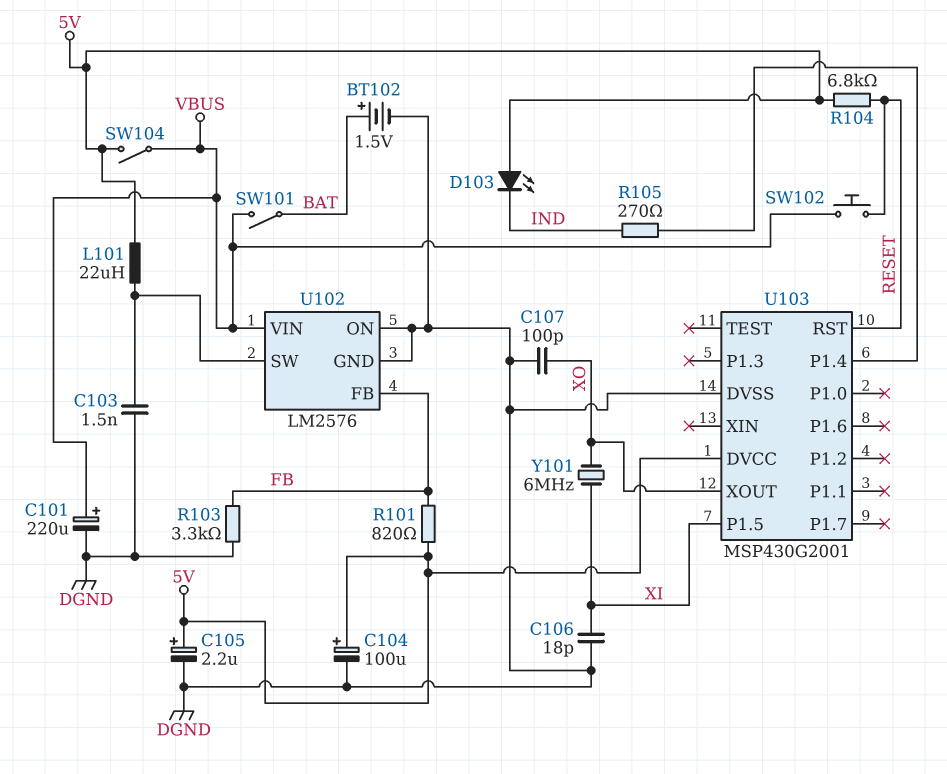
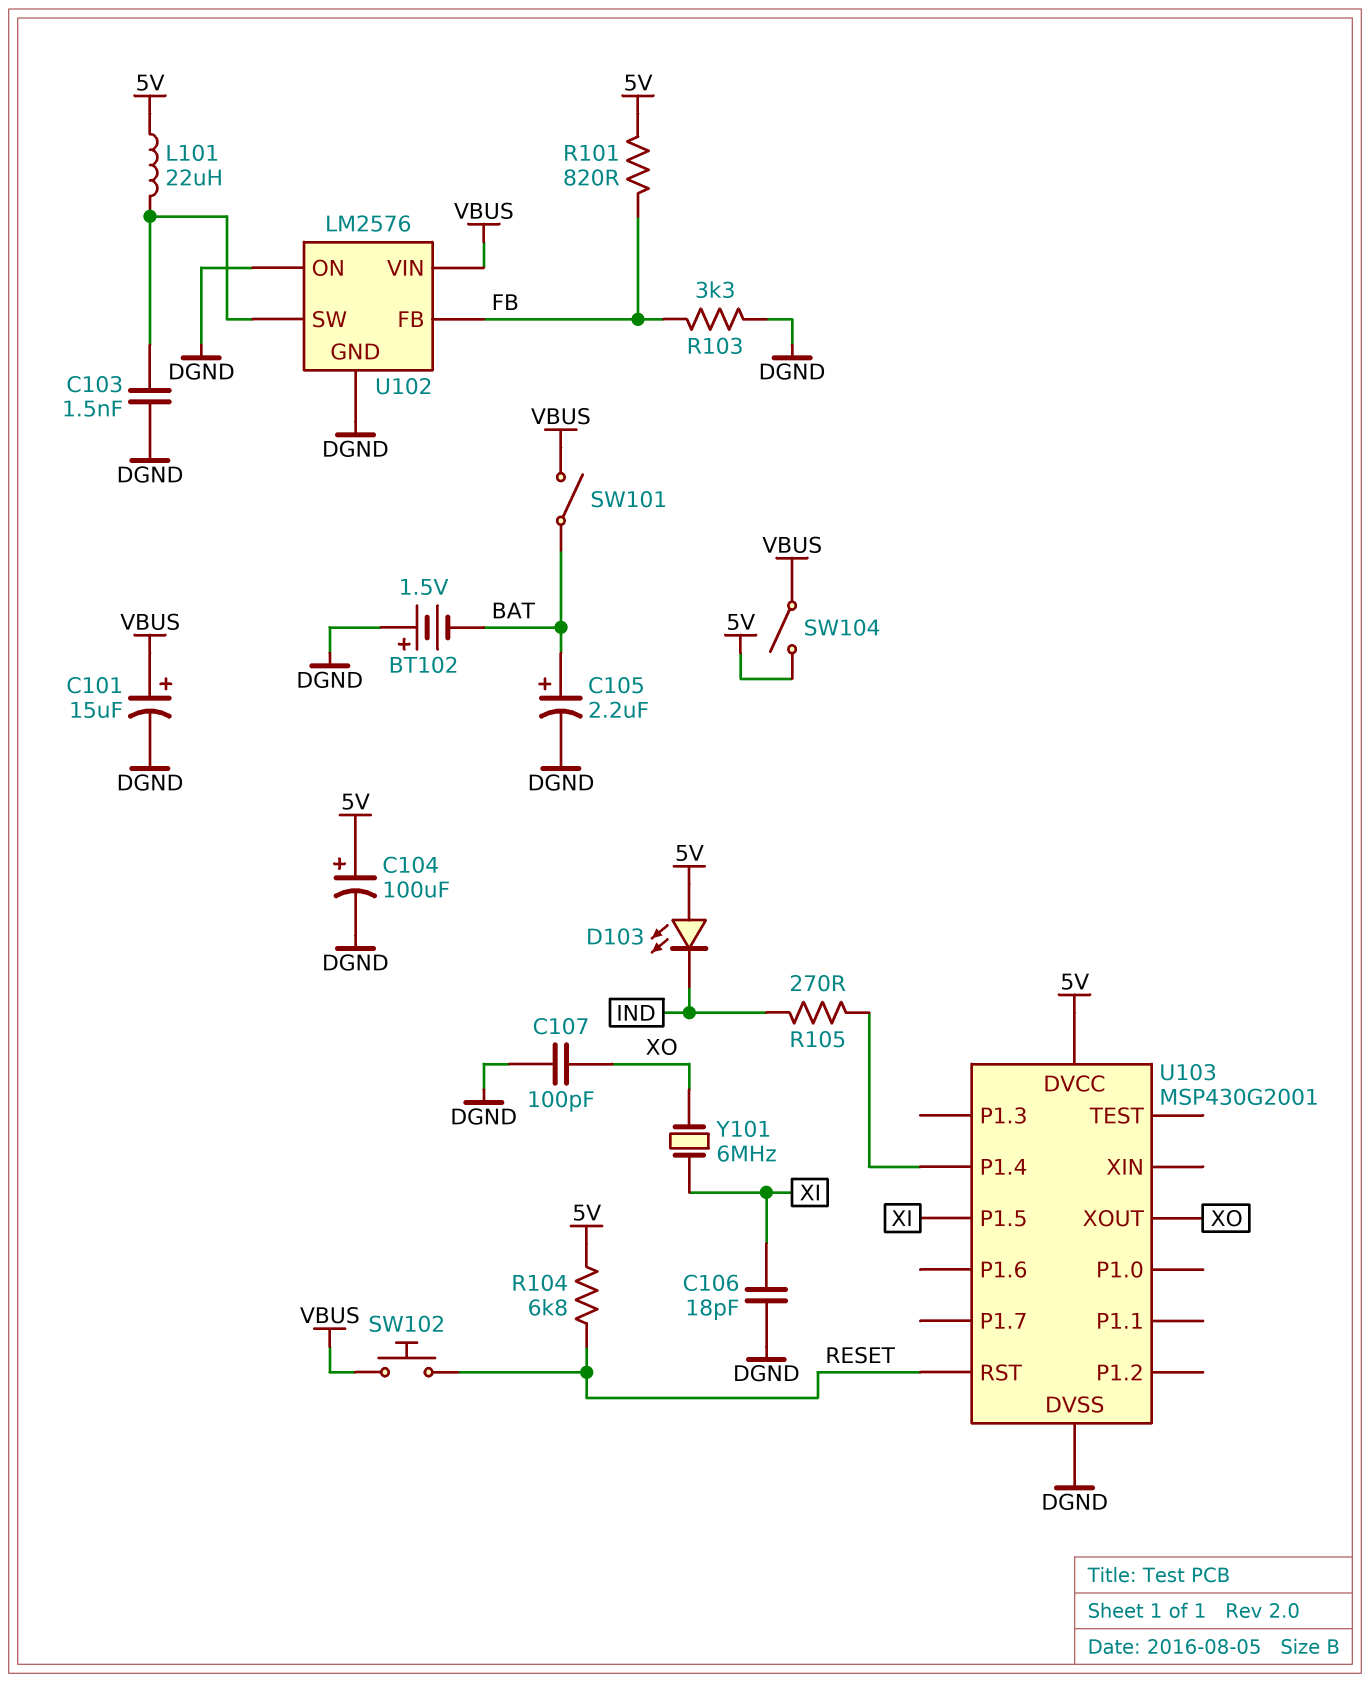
BT102: 1.5V (plus BAT, minus DGND) -> 1.5V (plus DGND, minus BAT)
C101: 220uF (plus VBUS, minus DGND) -> 15uF (plus VBUS, minus DGND)
C105: 2.2uF (plus 5V, minus DGND) -> 2.2uF (plus BAT, minus DGND)

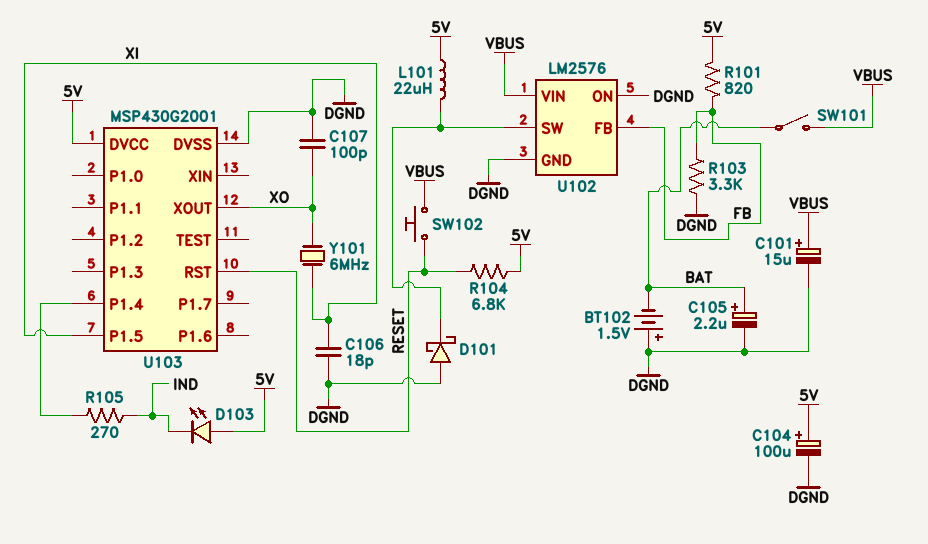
C103: 1.5nF (DGND, U102/SW) -> none
D101: none -> schottky (A DGND, K U102/SW)
SW104: switch (5V, VBUS) -> none

